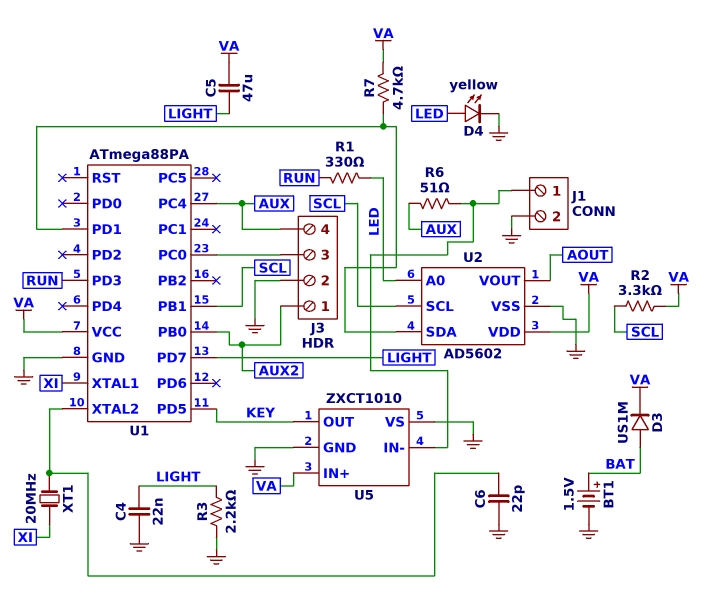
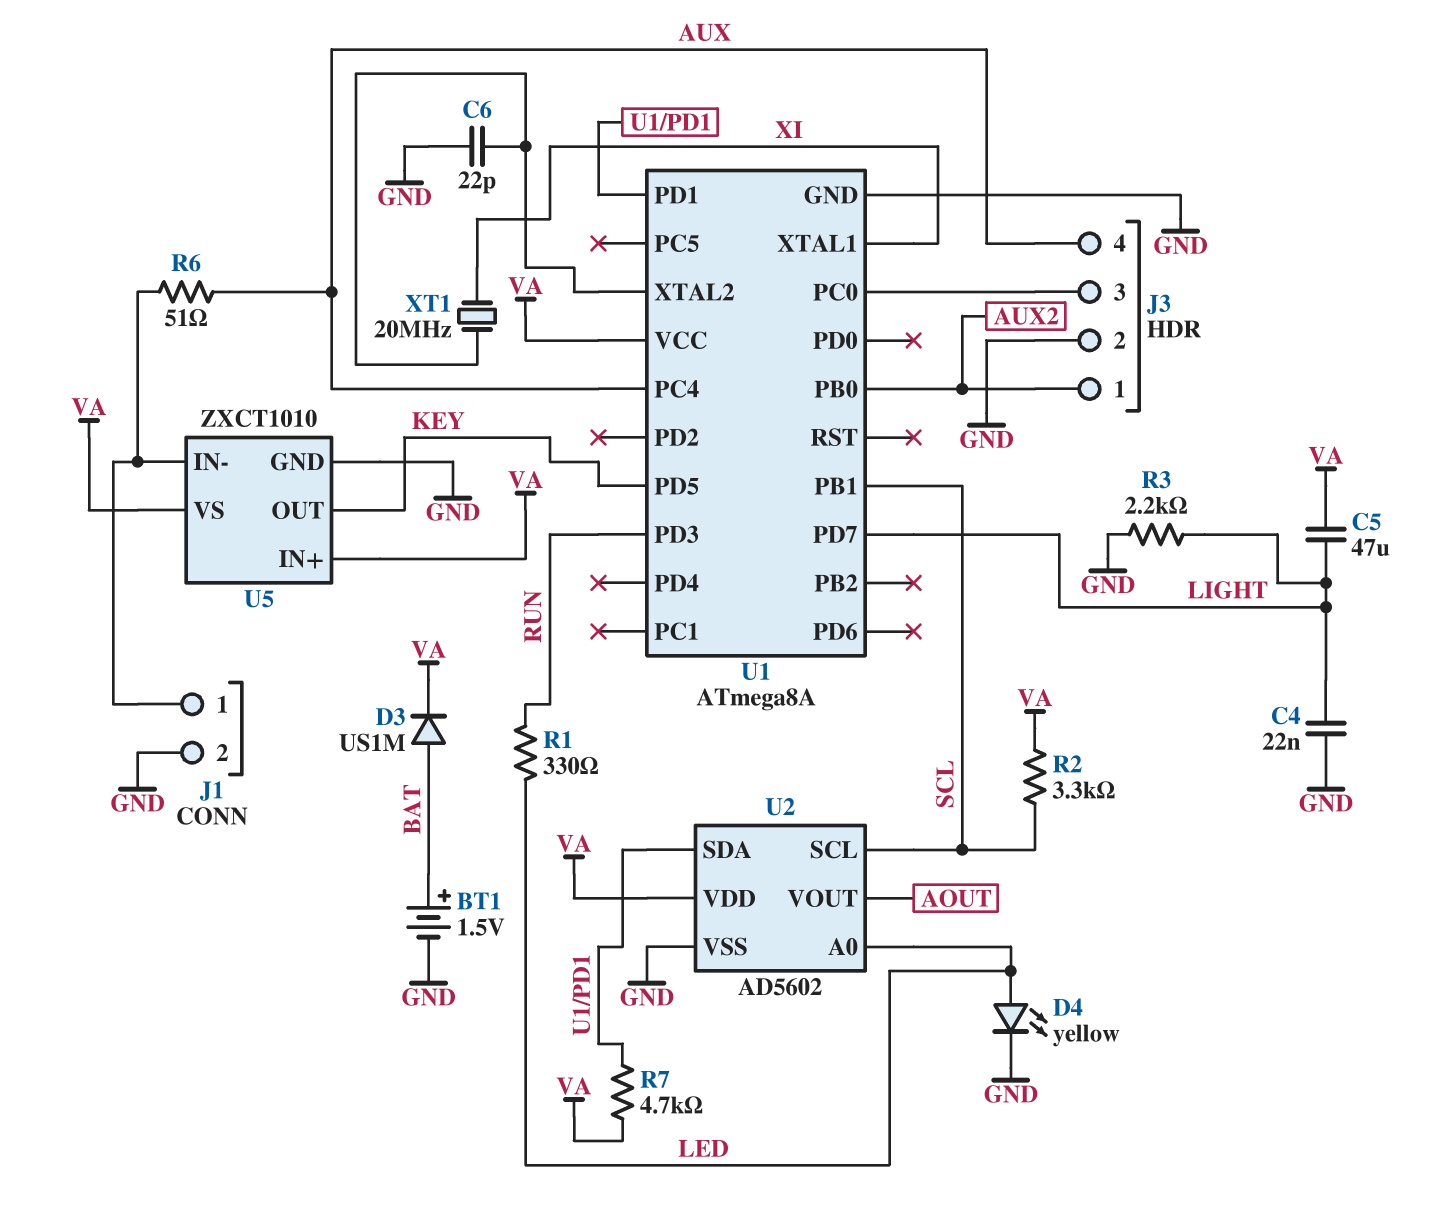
U1: ATmega88PA -> ATmega8A
U5 pin VS: GND -> VA

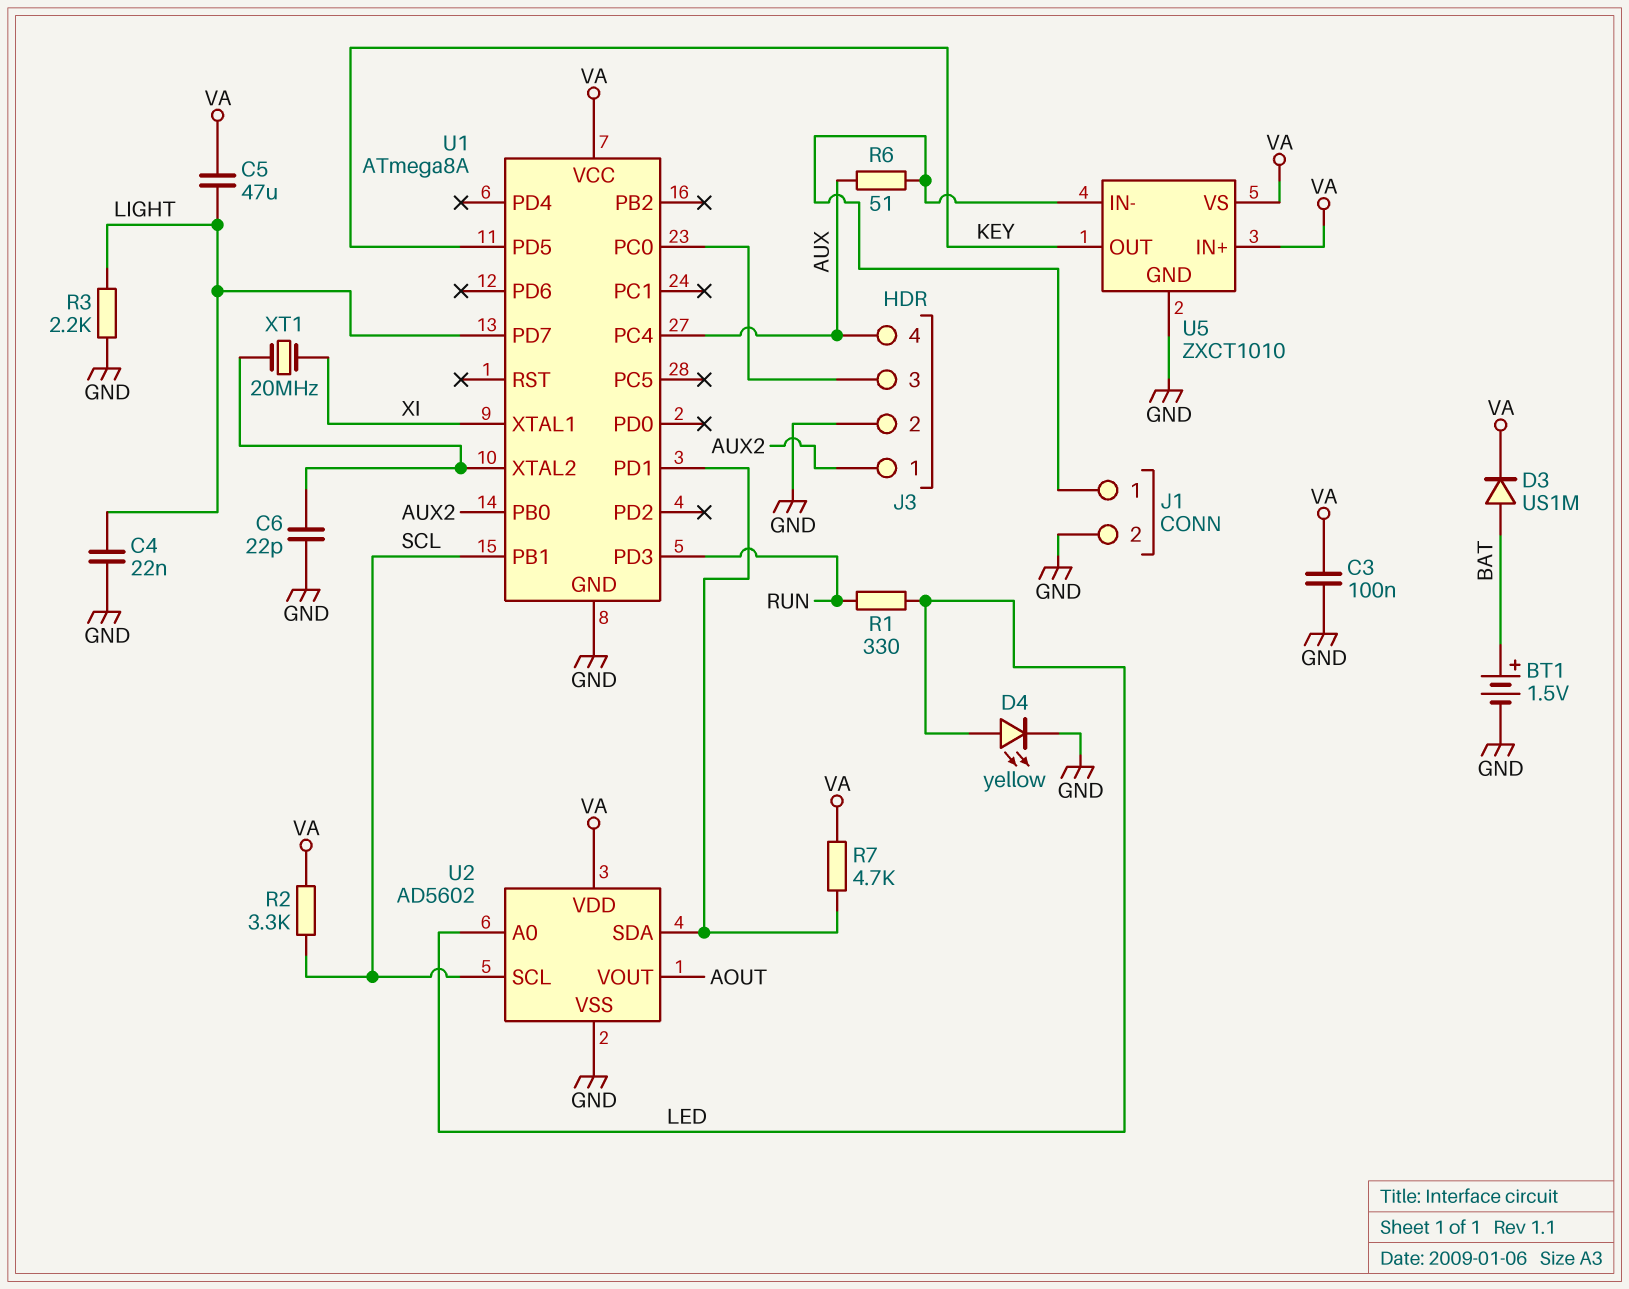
C3: none -> 100nF (GND, VA)

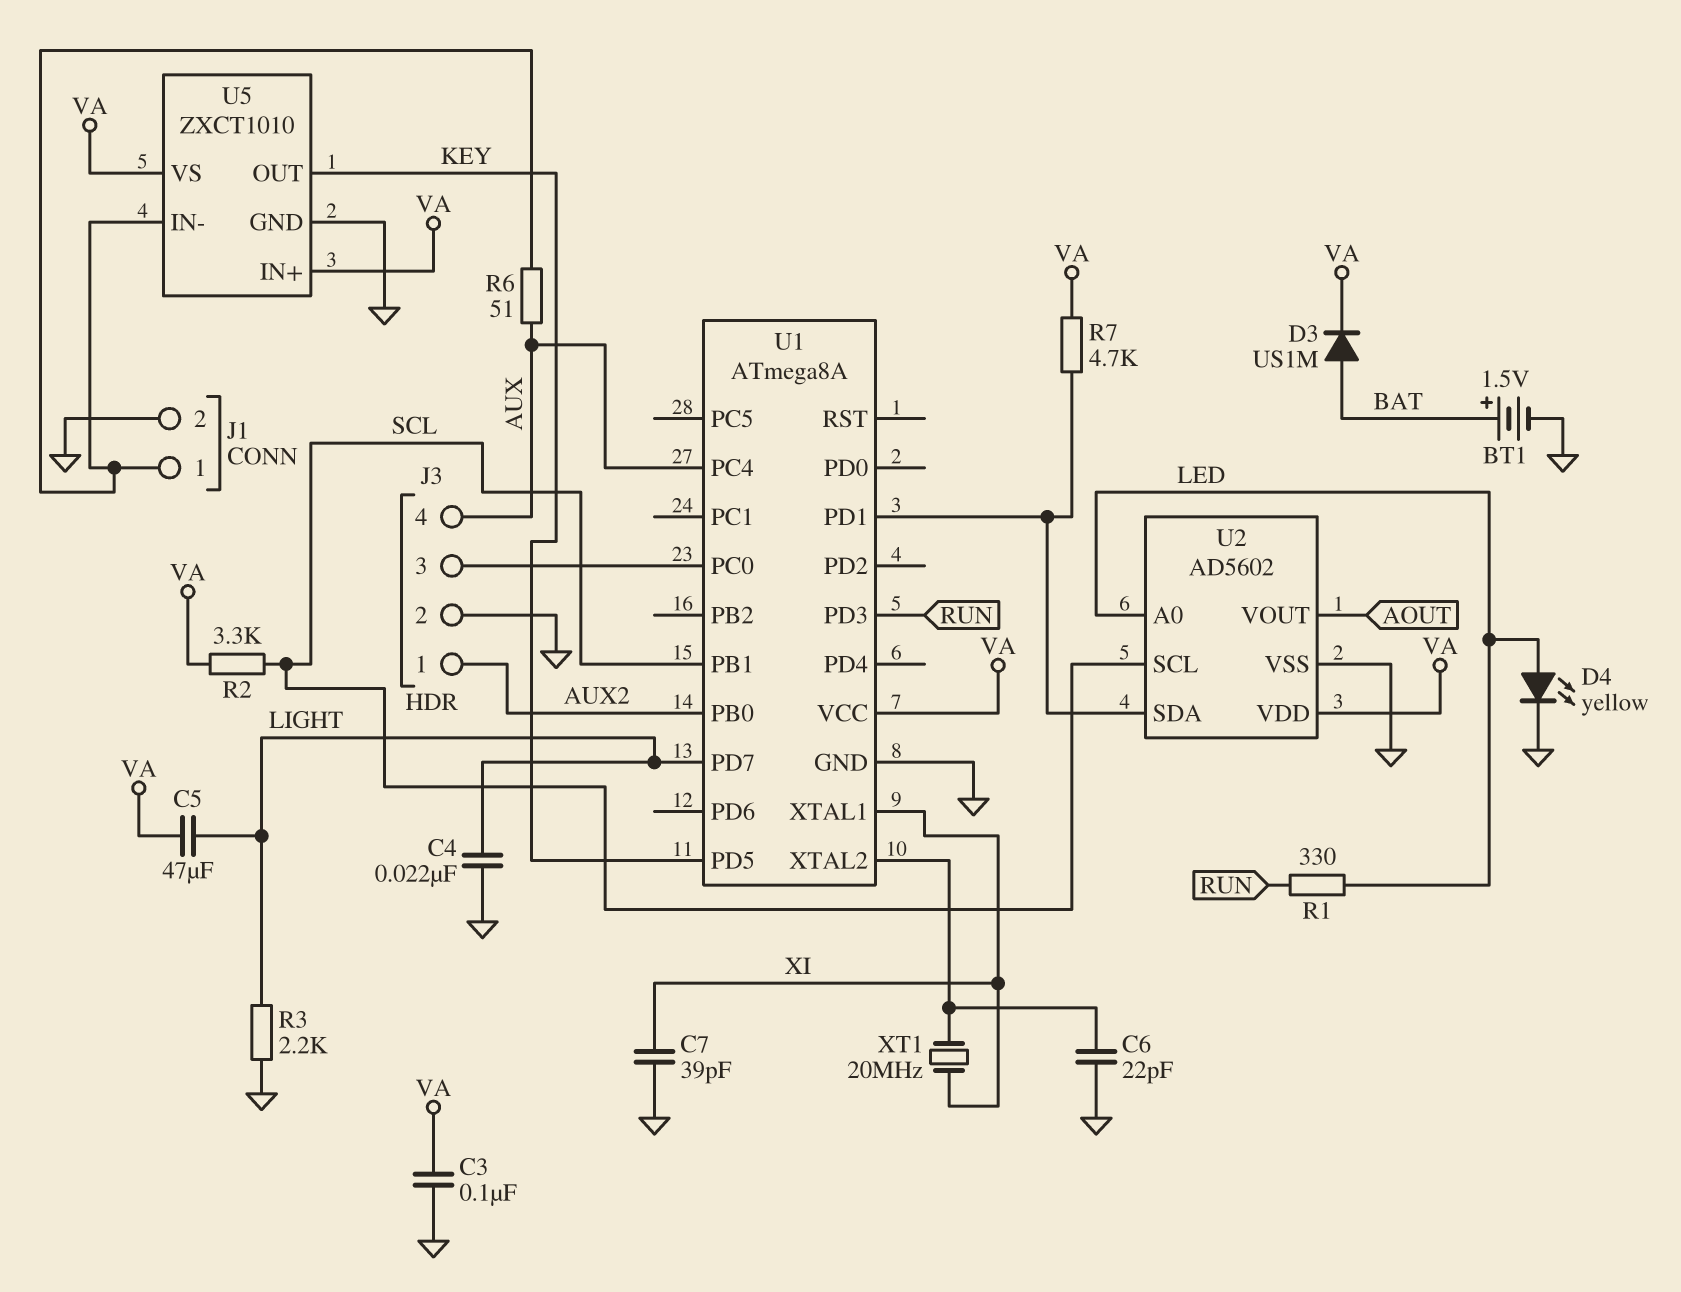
C7: none -> 39pF (GND, XI)

